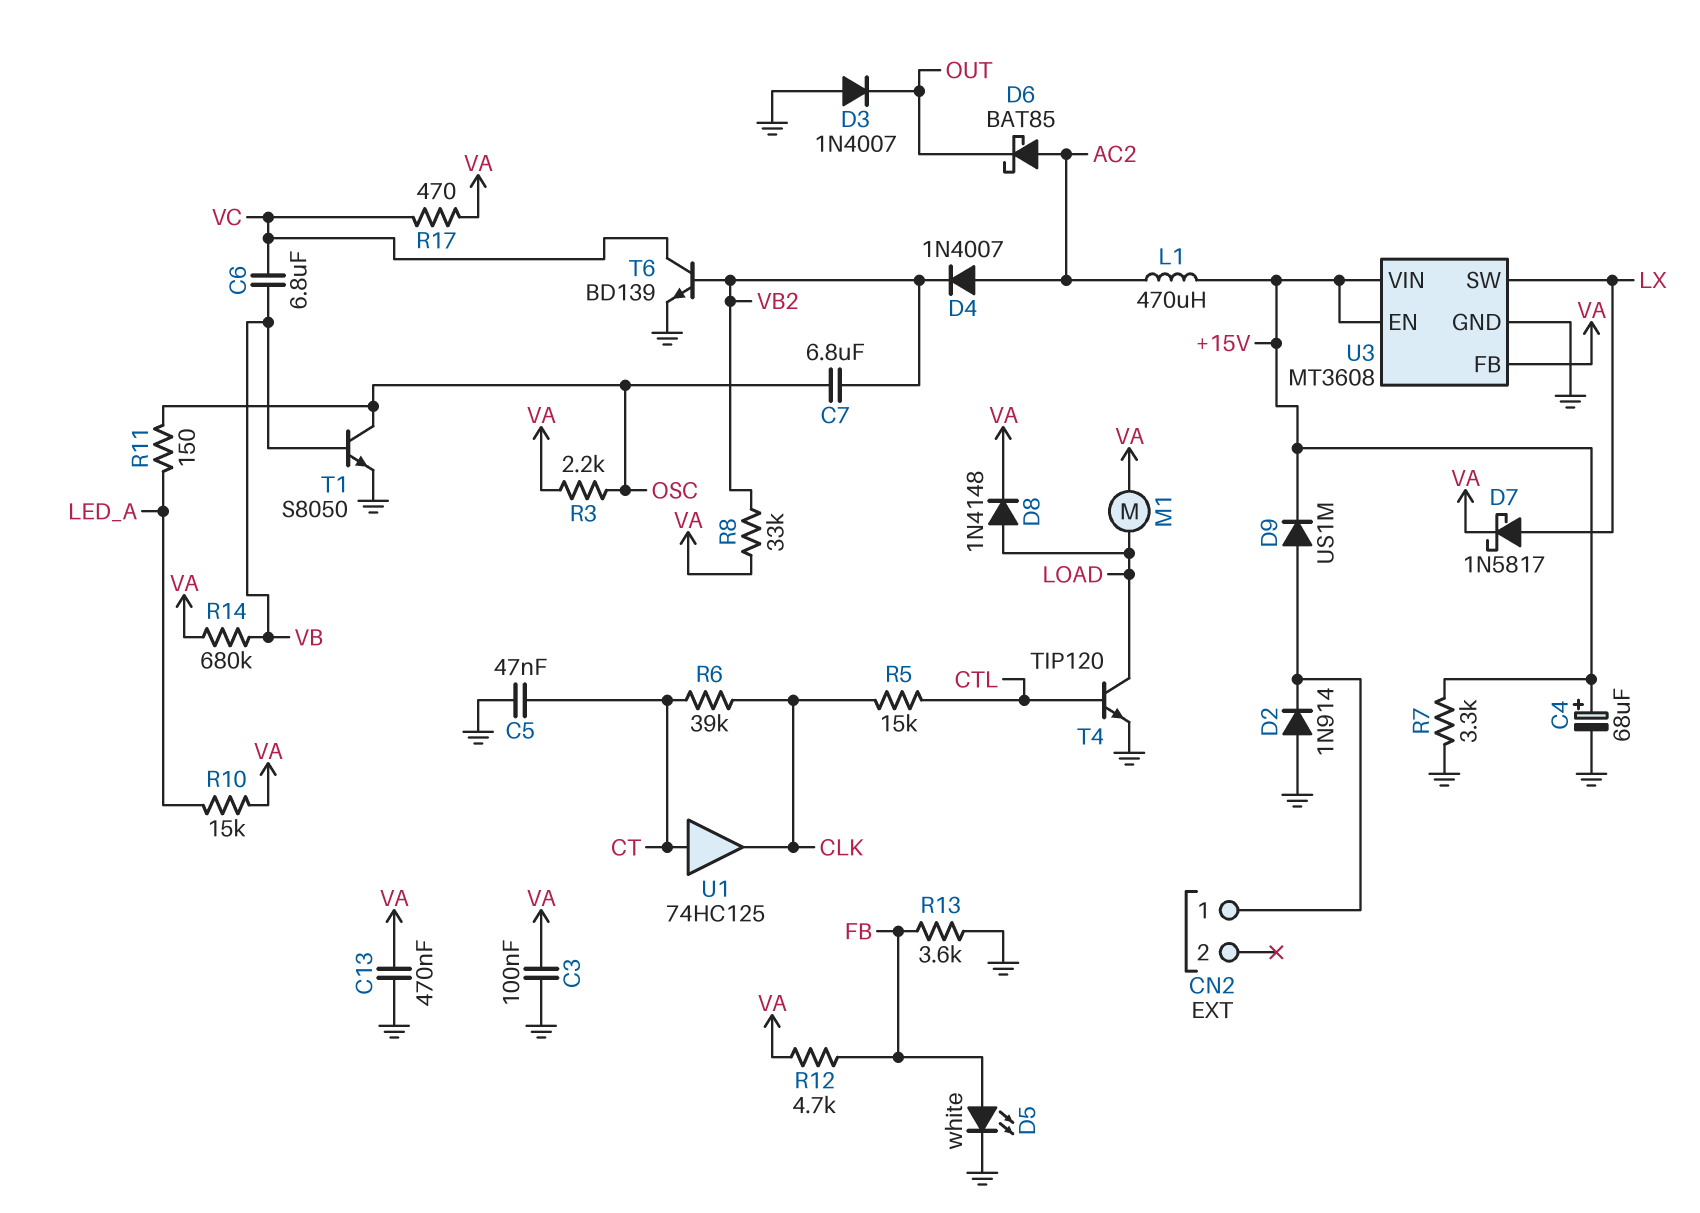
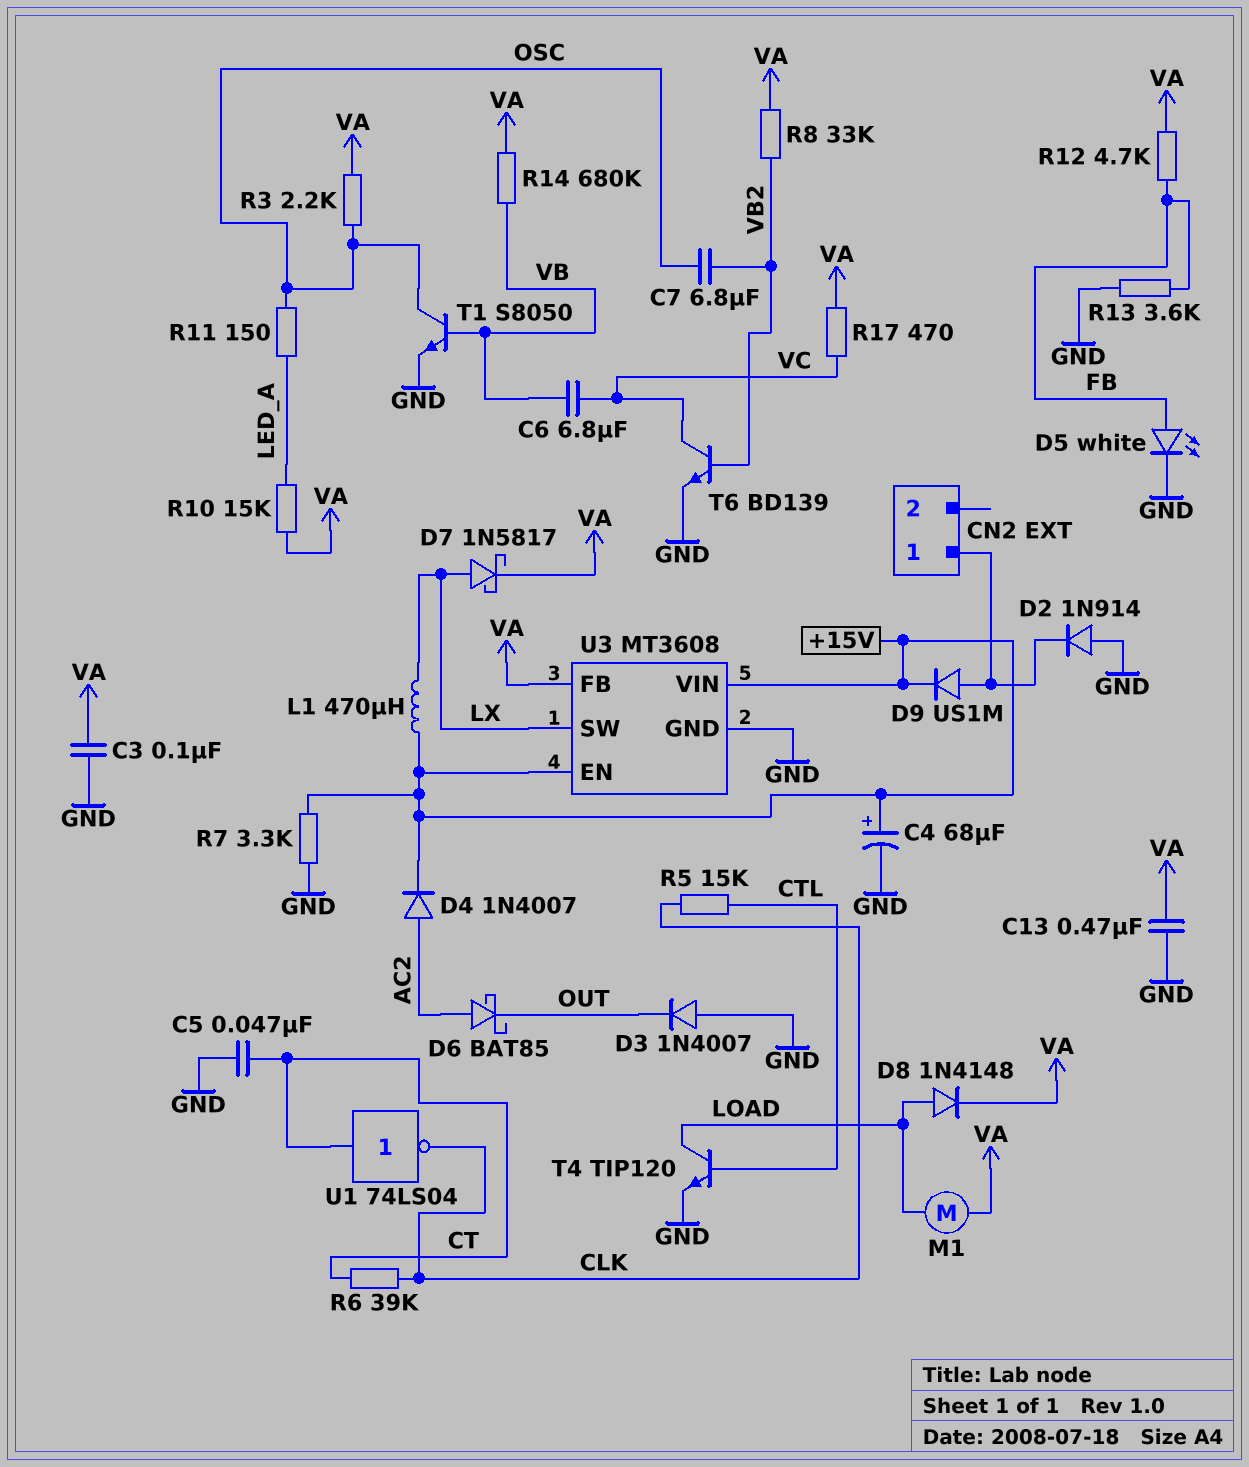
D4: diode 1N4007 (A AC2, K VB2) -> diode 1N4007 (A AC2, K +15V)
L1: 470uH (+15V, AC2) -> 470uH (+15V, LX)
U1: buffer 74HC125 (in CT, out CLK) -> NOT 74LS04 (in CT, out CLK)

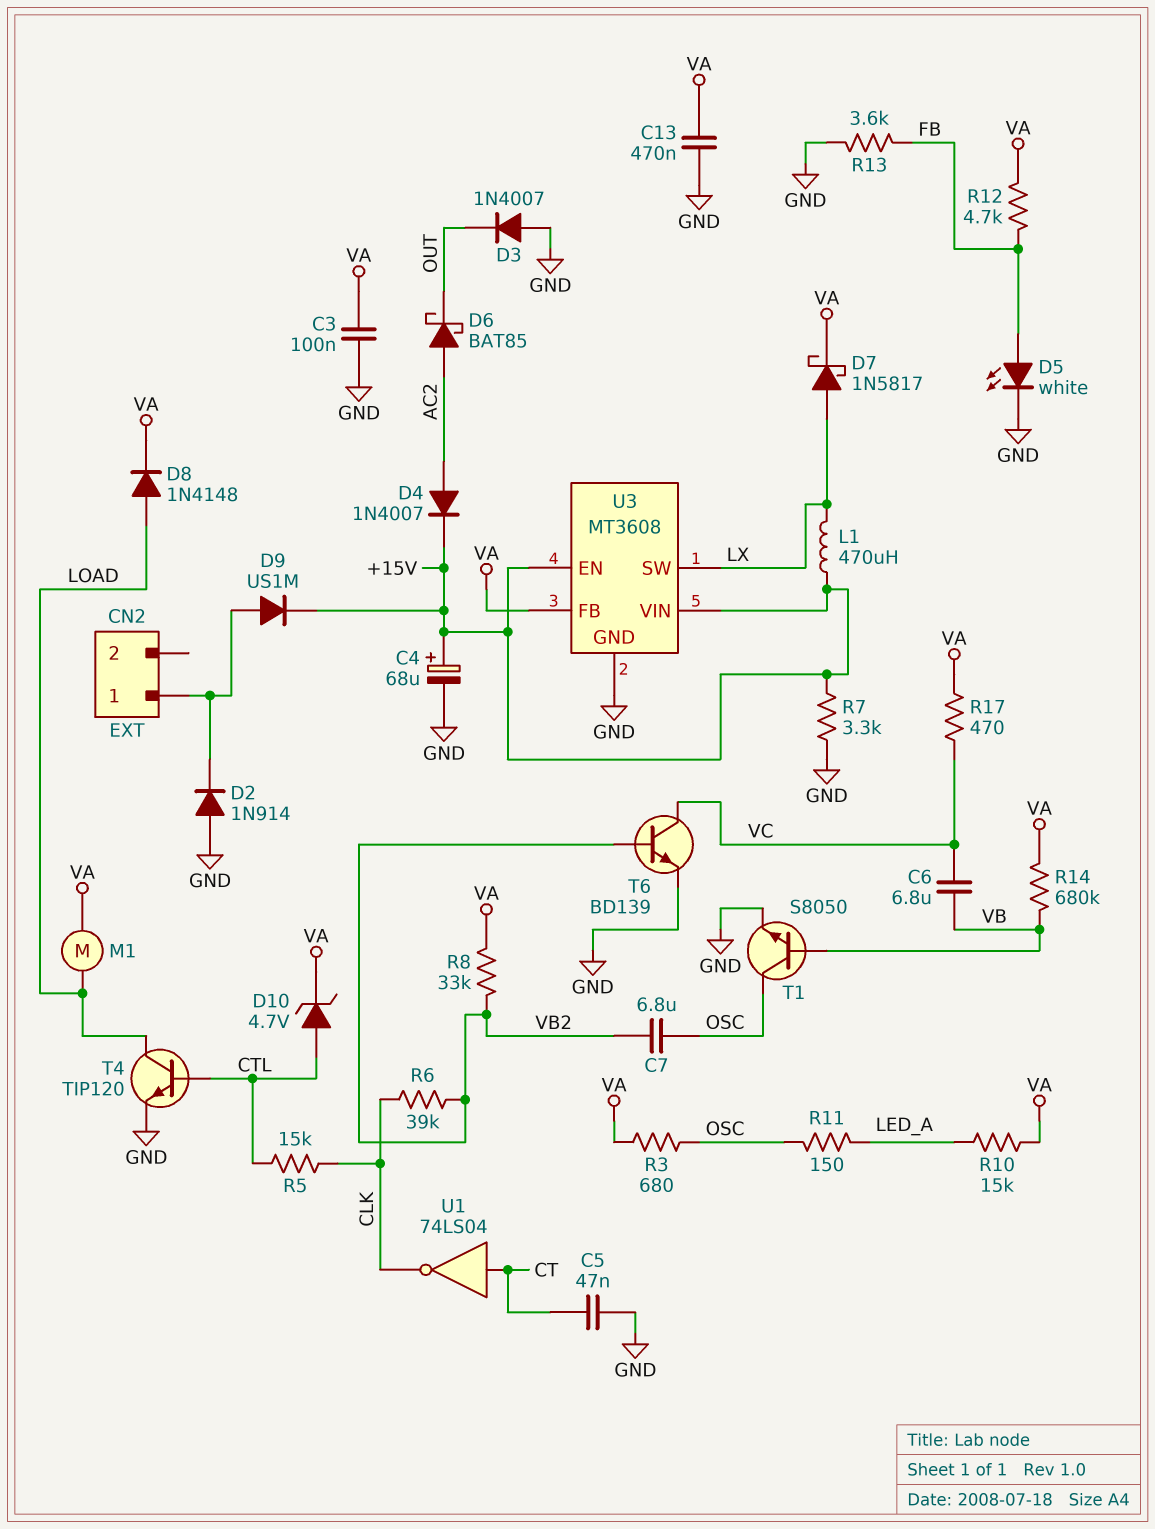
D10: none -> zener 4.7V (A CTL, K VA)
R3: 2.2k (OSC, VA) -> 680 (OSC, VA)
R6: 39k (CLK, CT) -> 39k (CLK, VB2)

